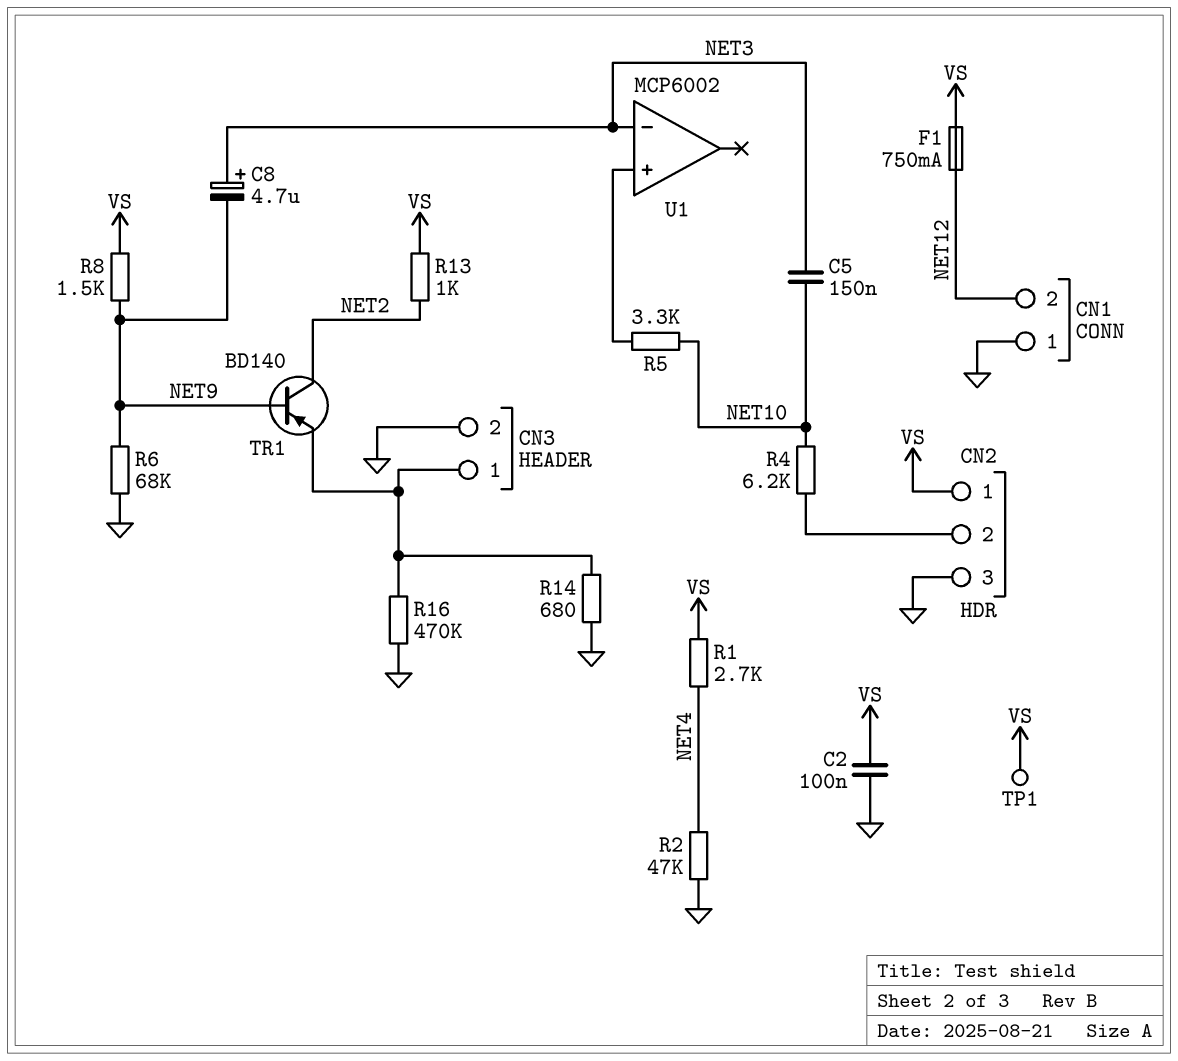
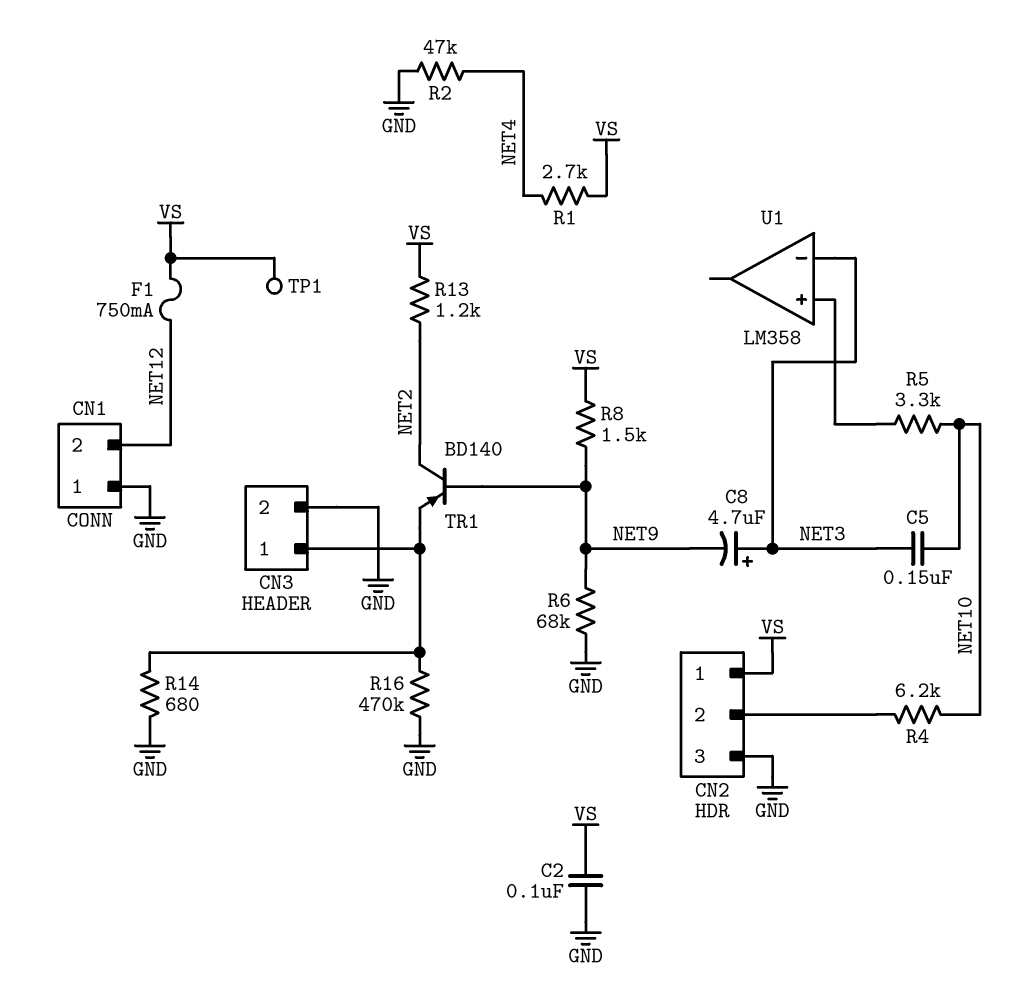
R13: 1k (NET2, VS) -> 1.2k (NET2, VS)
U1: MCP6002 -> LM358

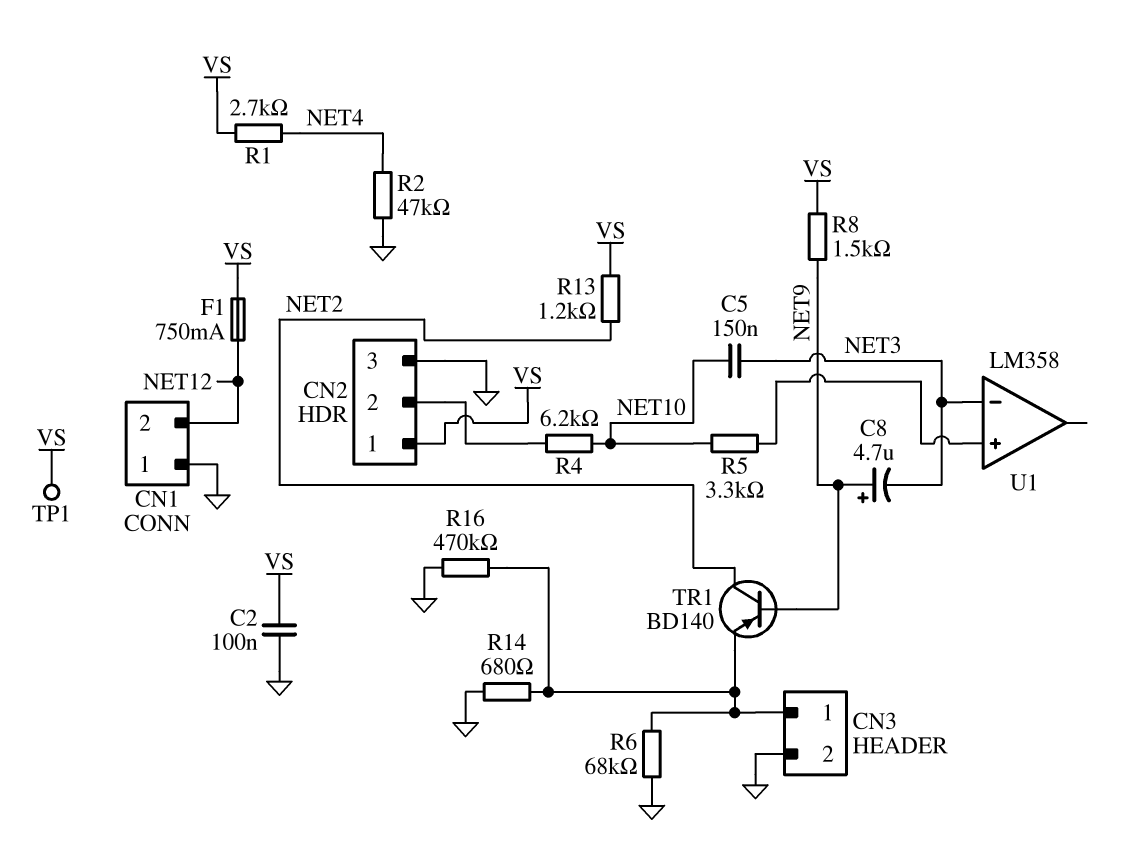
C8: 4.7uF (plus NET3, minus NET9) -> 4.7uF (plus NET9, minus NET3)
R6: 68k (GND, NET9) -> 68k (CN3/1, GND)

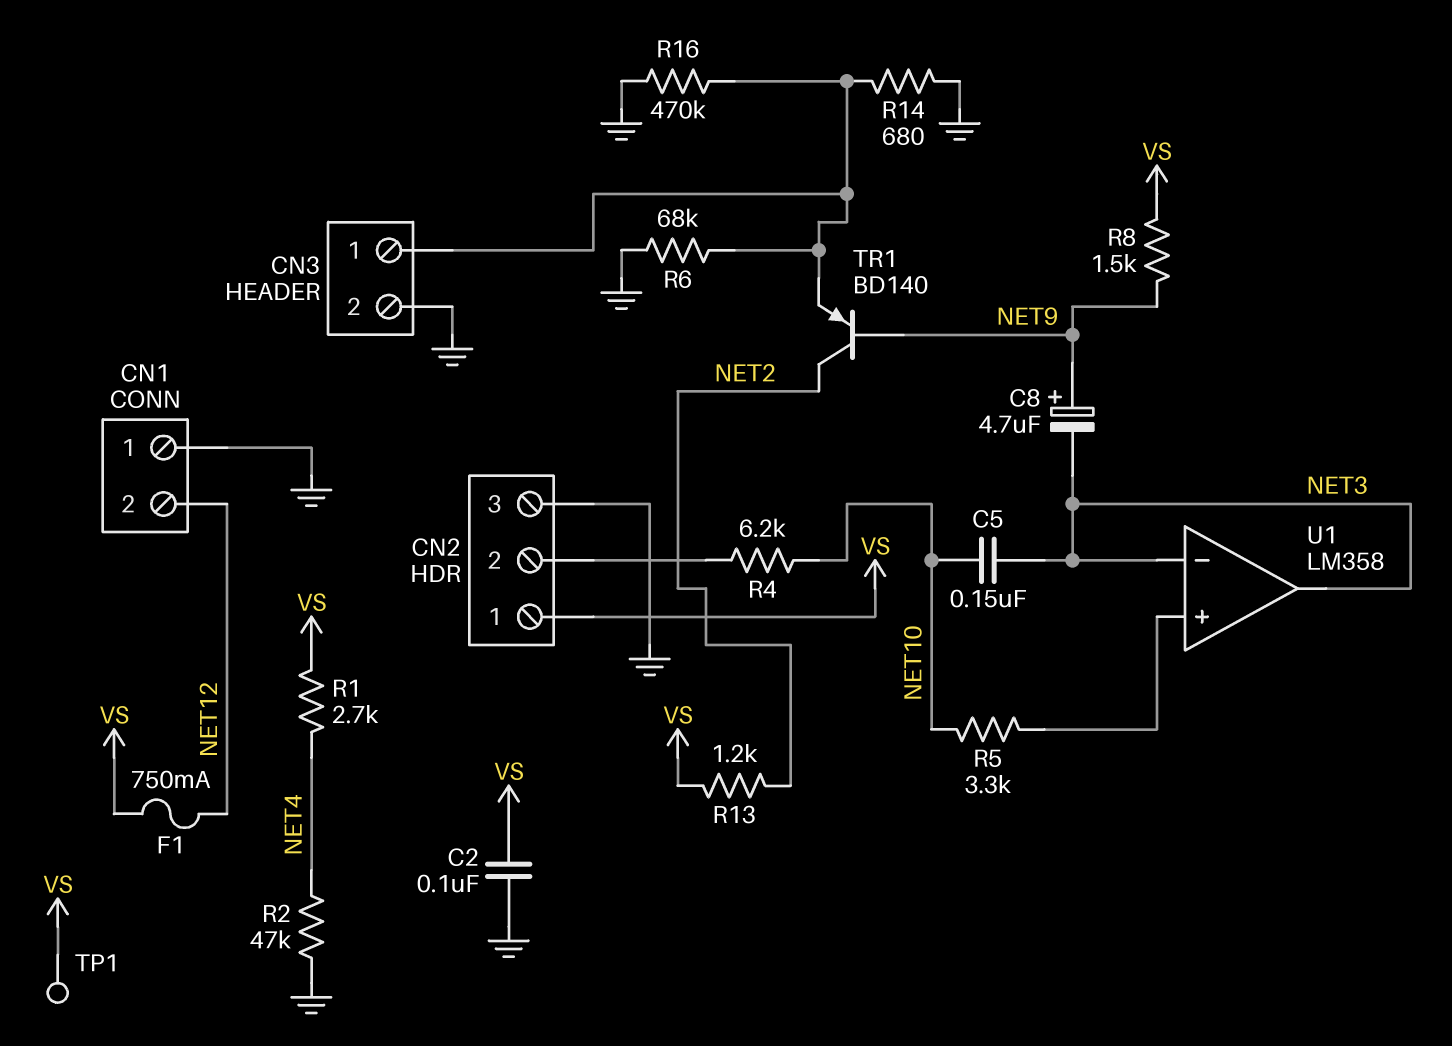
U1 pin out: none -> NET3

